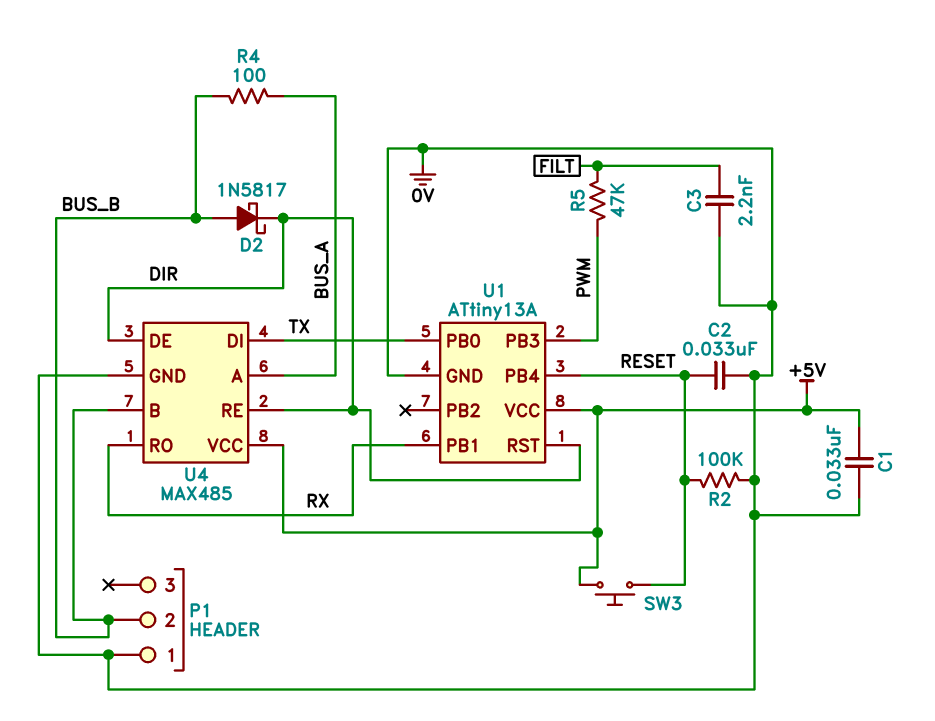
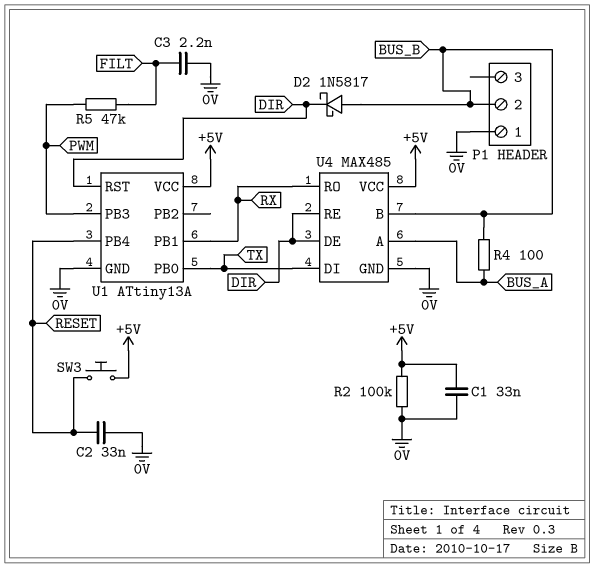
R2: 100k (0V, RESET) -> 100k (+5V, 0V)

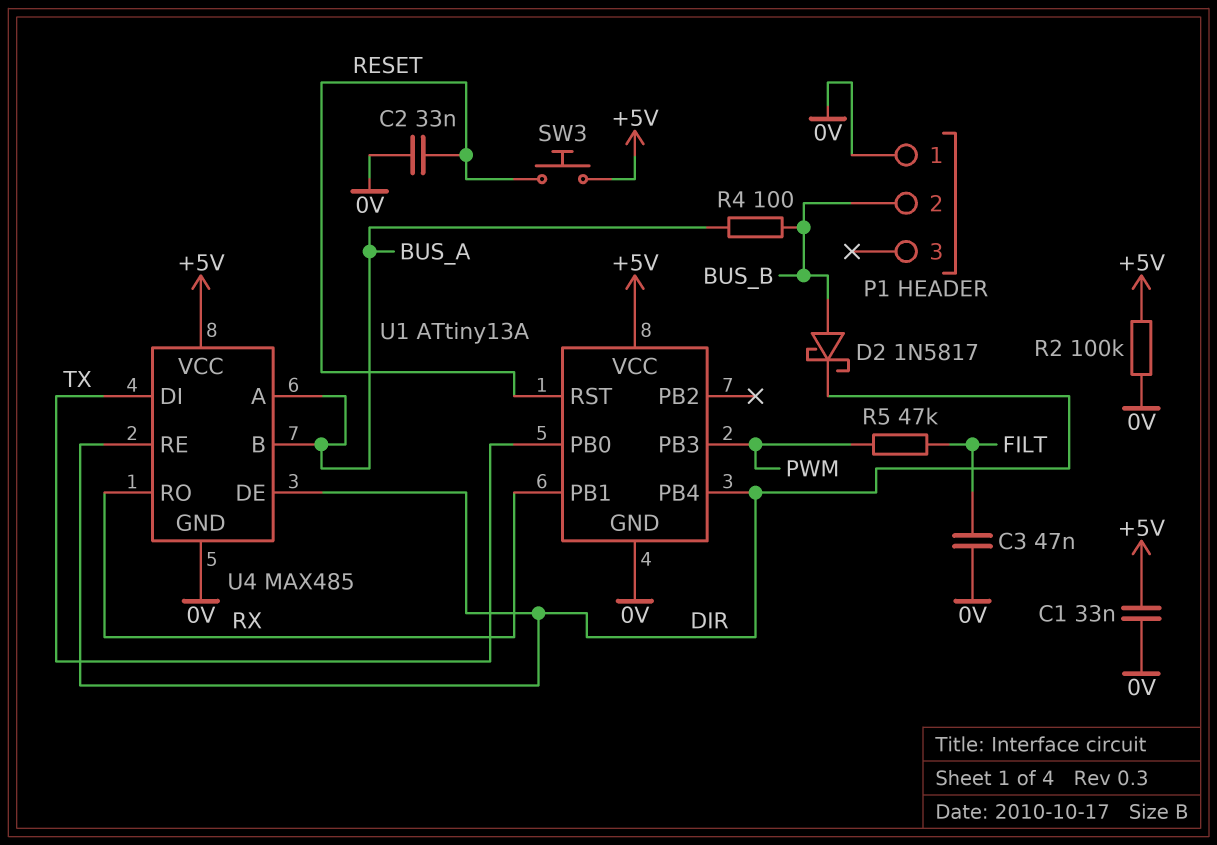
C3: 2.2nF (0V, FILT) -> 47nF (0V, FILT)
U1 pin PB4: RESET -> DIR
U1 pin RST: DIR -> RESET
U4 pin B: BUS_B -> BUS_A

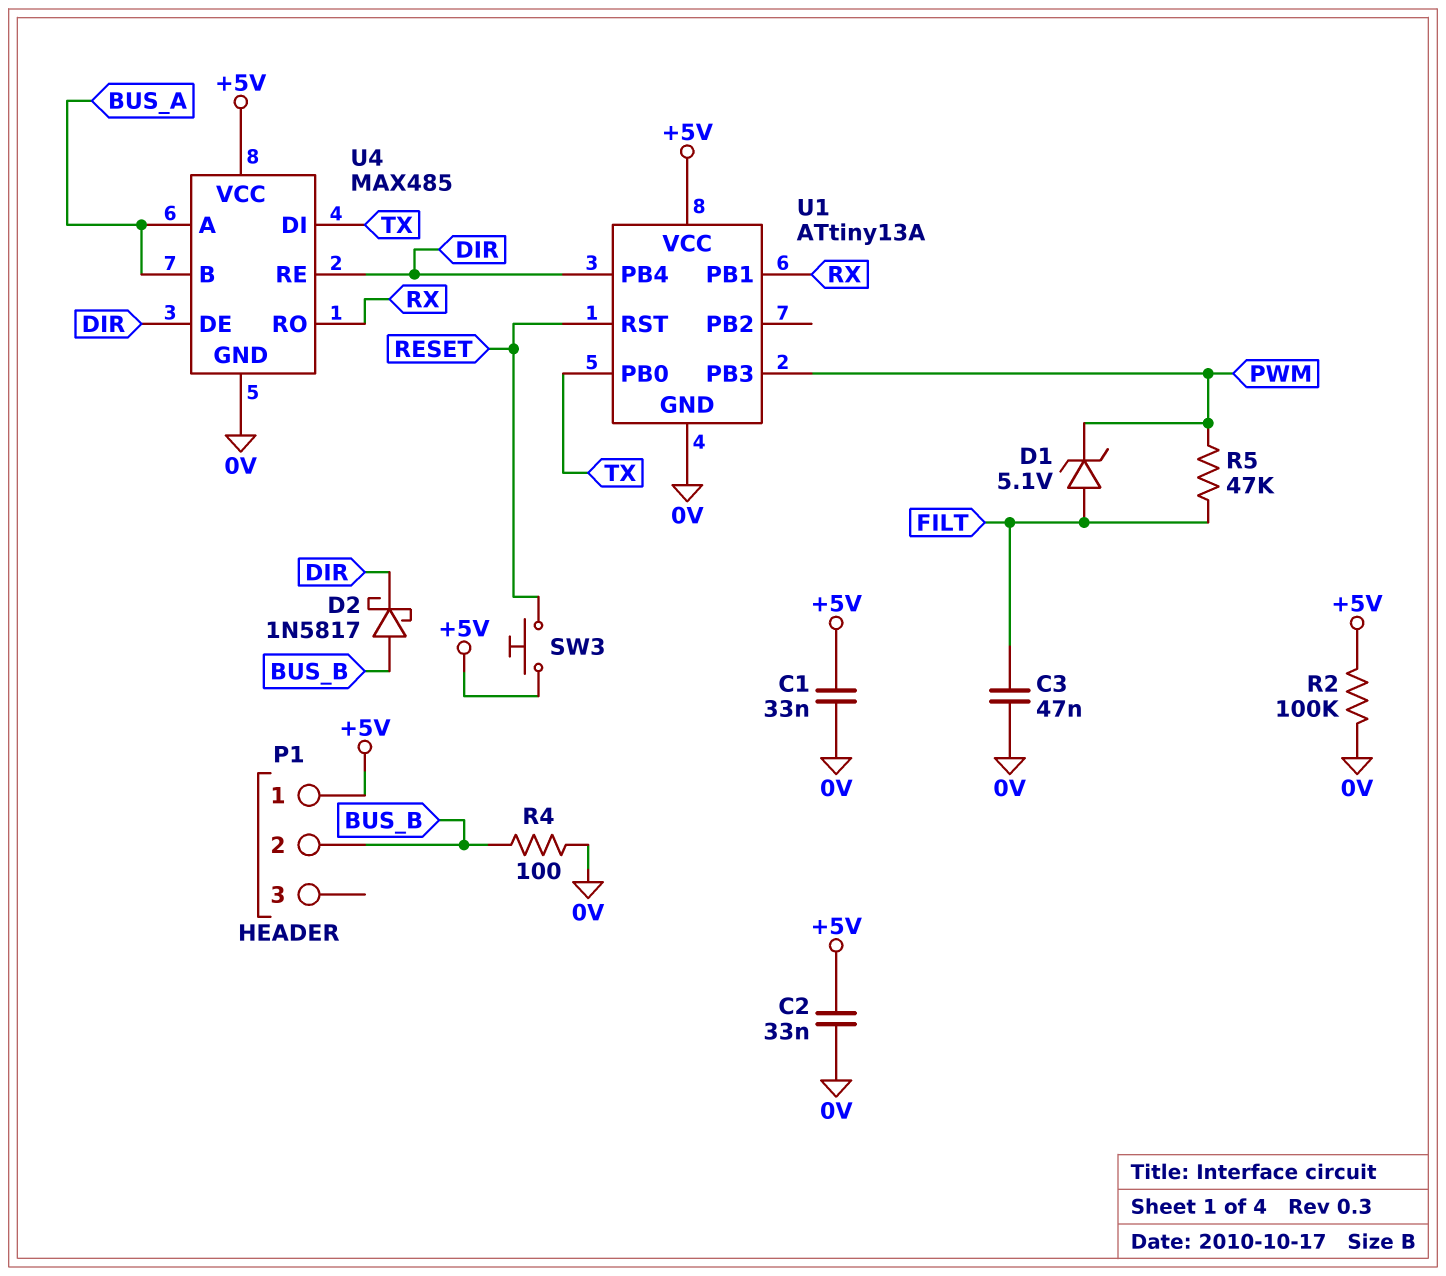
C2: 33nF (0V, RESET) -> 33nF (+5V, 0V)
D1: none -> zener 5.1V (A FILT, K PWM)
P1 pin 1: 0V -> +5V
R4: 100 (BUS_A, BUS_B) -> 100 (0V, BUS_B)

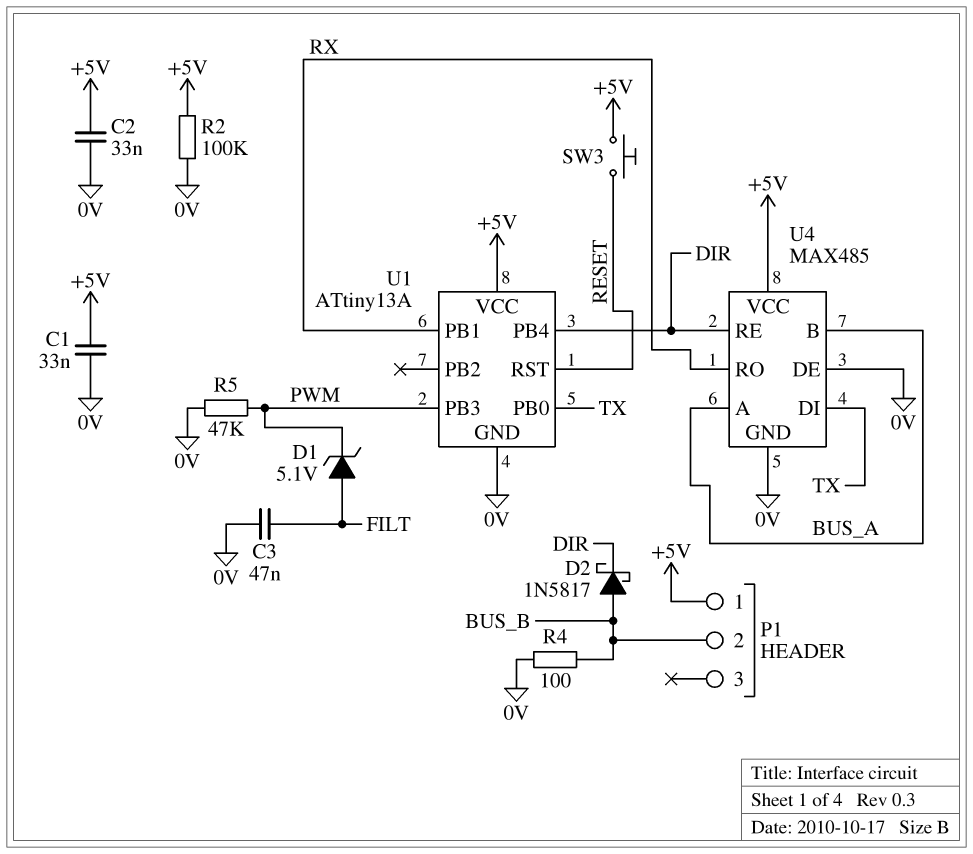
R5: 47k (FILT, PWM) -> 47k (0V, PWM)
U4 pin DE: DIR -> 0V

